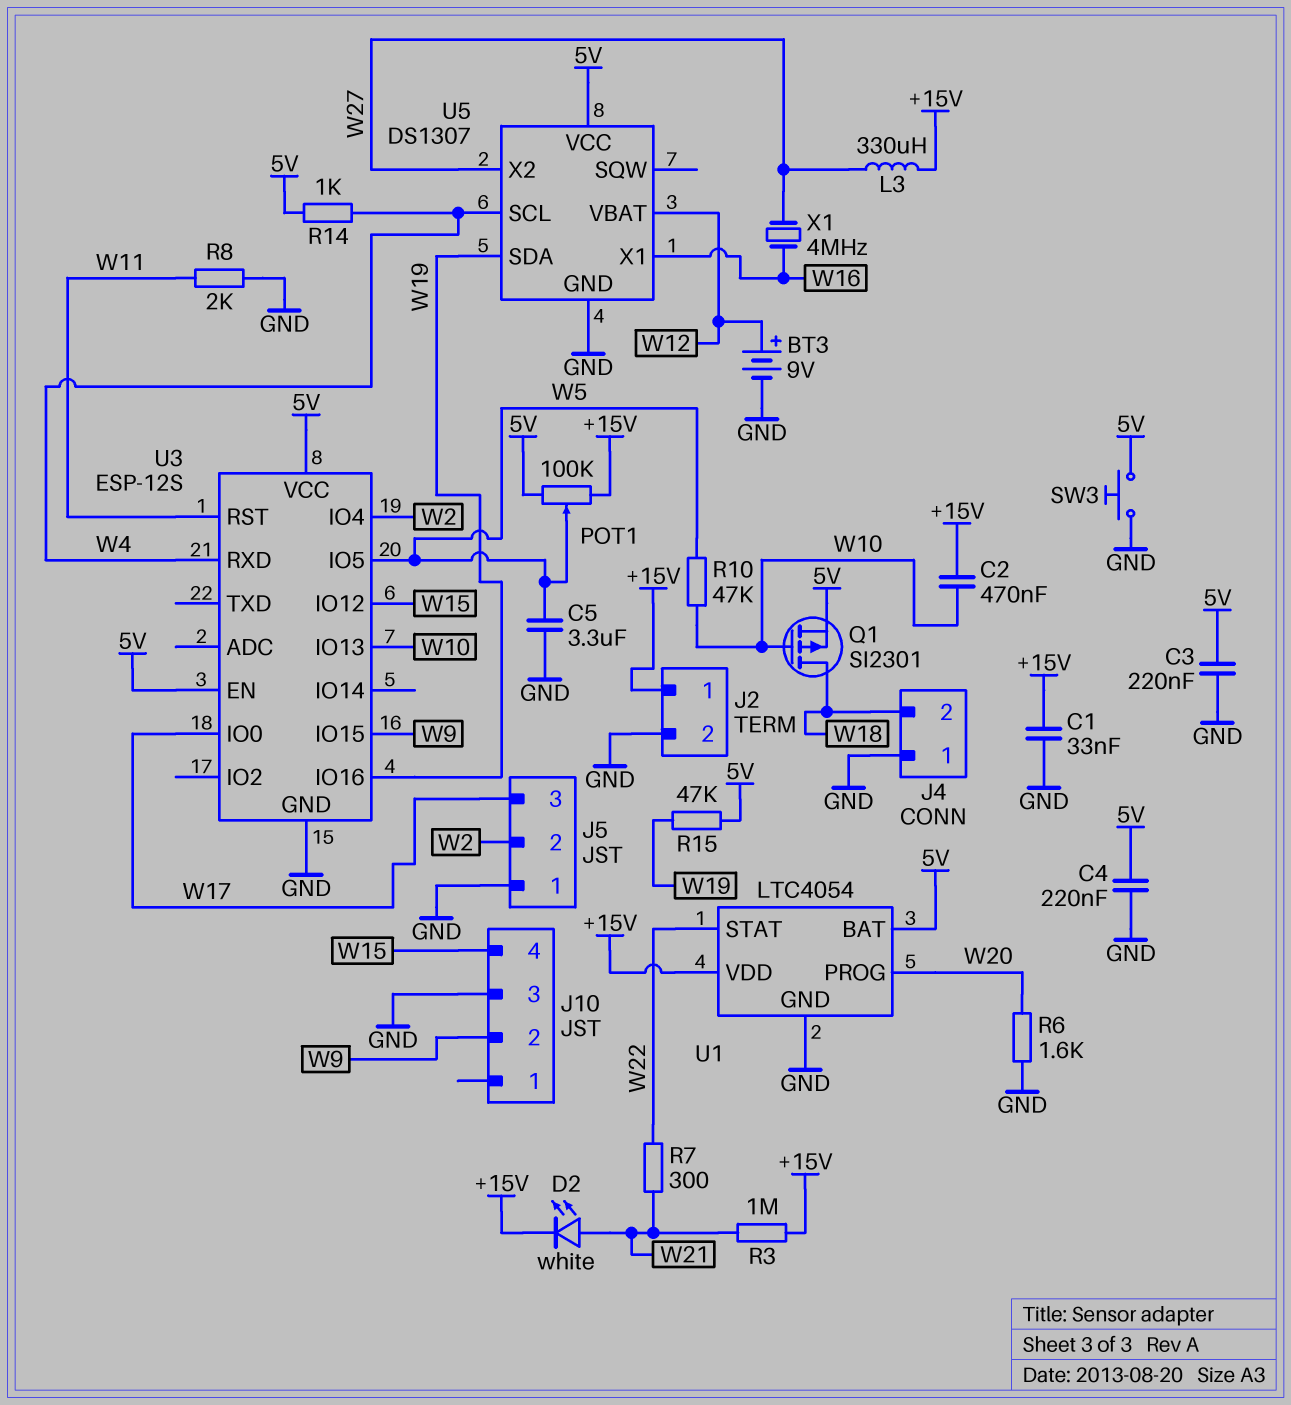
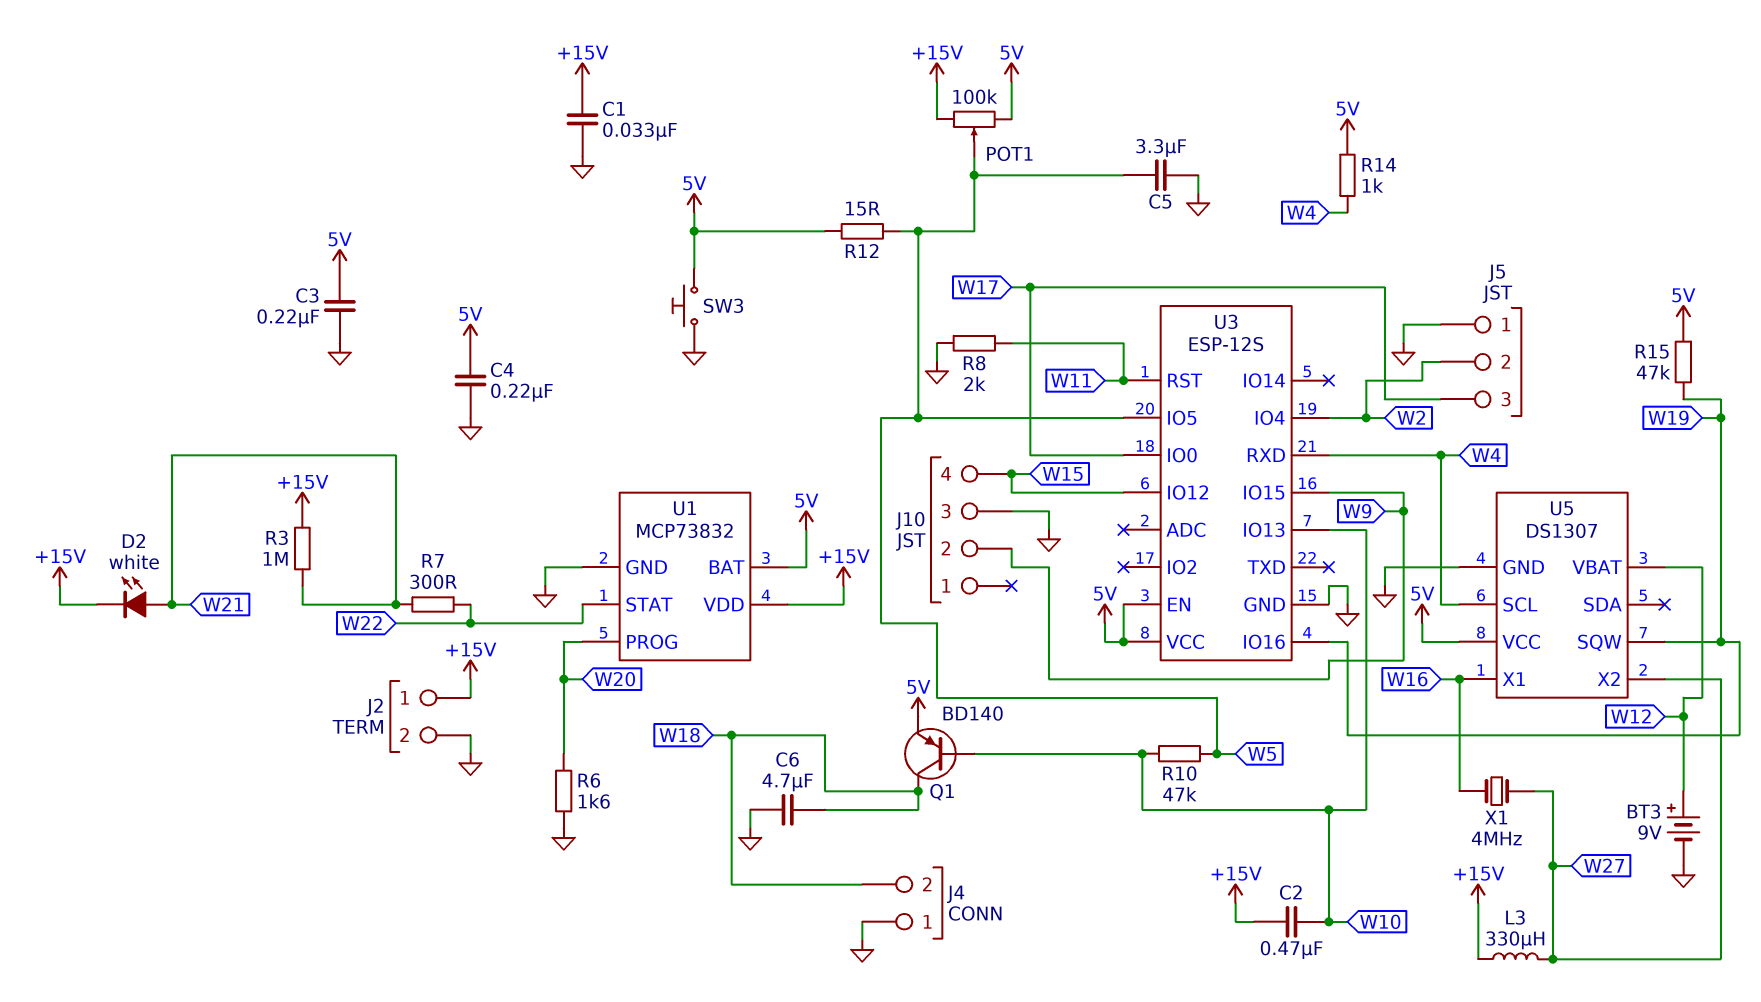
C6: none -> 4.7uF (GND, W18)
Q1: PMOS SI2301 (G W10, D W18, S 5V) -> PNP BD140 (B W10, C W18, E 5V)
R12: none -> 15 (5V, W5)
U1: LTC4054 -> MCP73832
U5 pin SDA: W19 -> none
U5 pin SQW: none -> W19

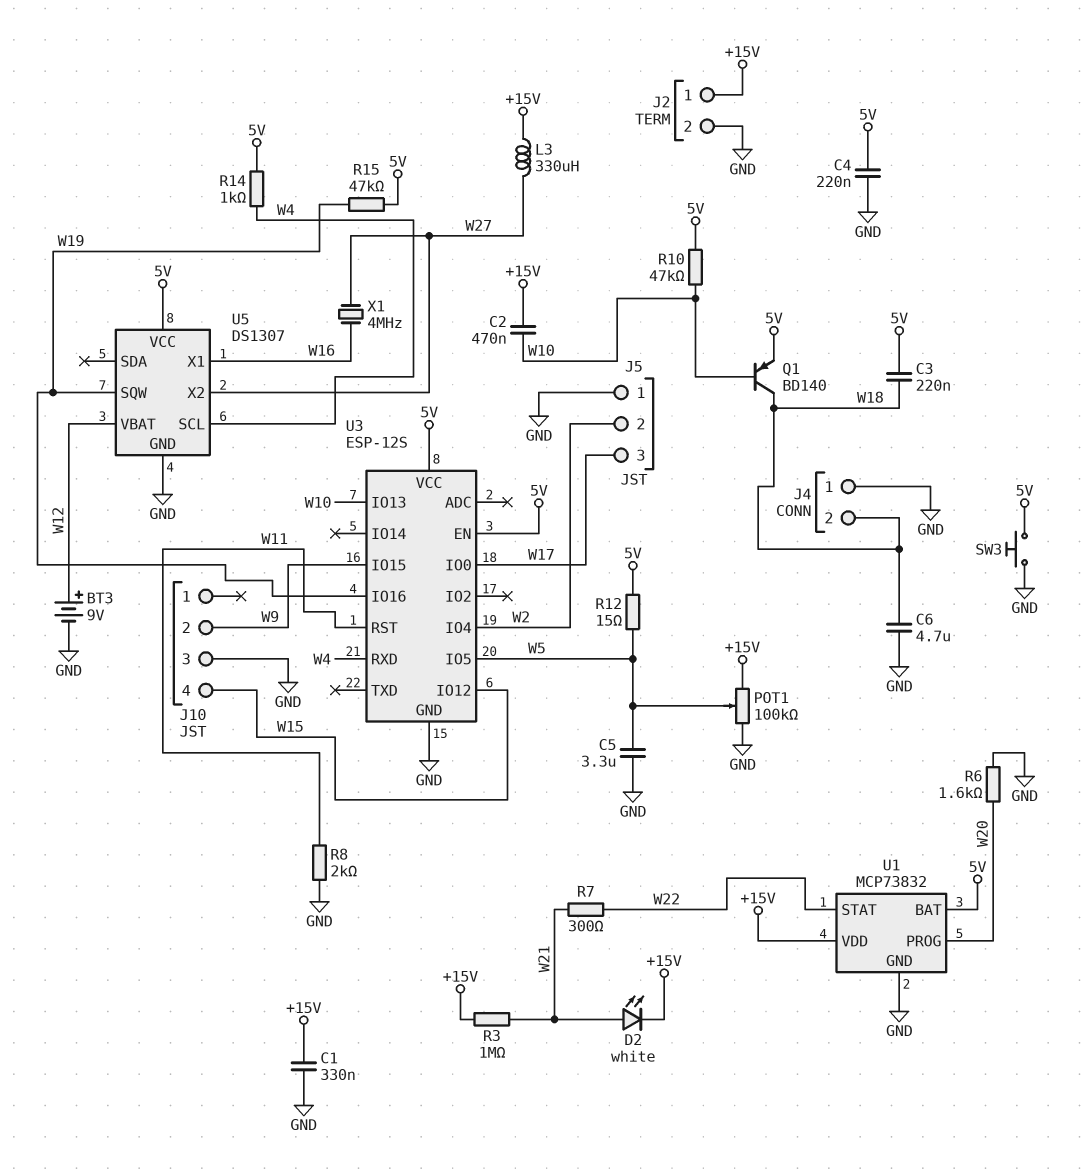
C1: 33nF (+15V, GND) -> 330nF (+15V, GND)
C3: 220nF (5V, GND) -> 220nF (5V, W18)
POT1: 100k (+15V, 5V, wiper W5) -> 100k (+15V, GND, wiper W5)
R10: 47k (W5, W10) -> 47k (5V, W10)

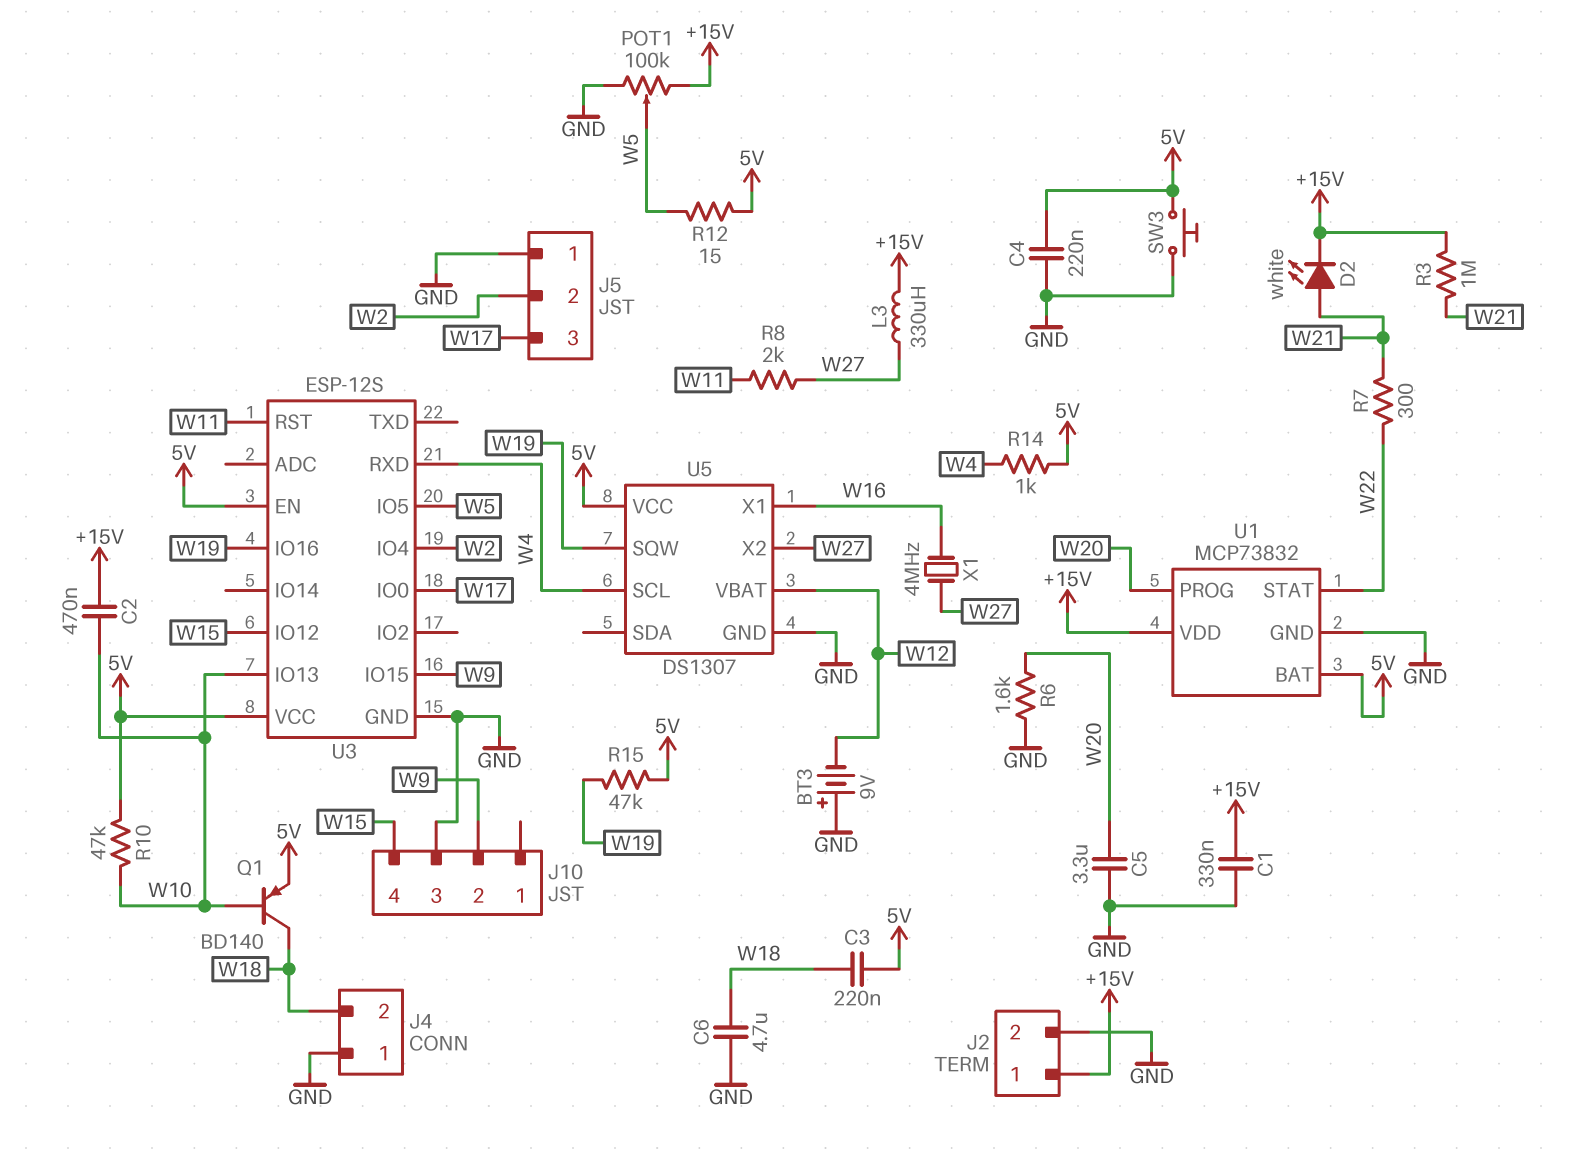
BT3: 9V (plus W12, minus GND) -> 9V (plus GND, minus W12)
C5: 3.3uF (GND, W5) -> 3.3uF (GND, W20)
R8: 2k (GND, W11) -> 2k (W11, W27)

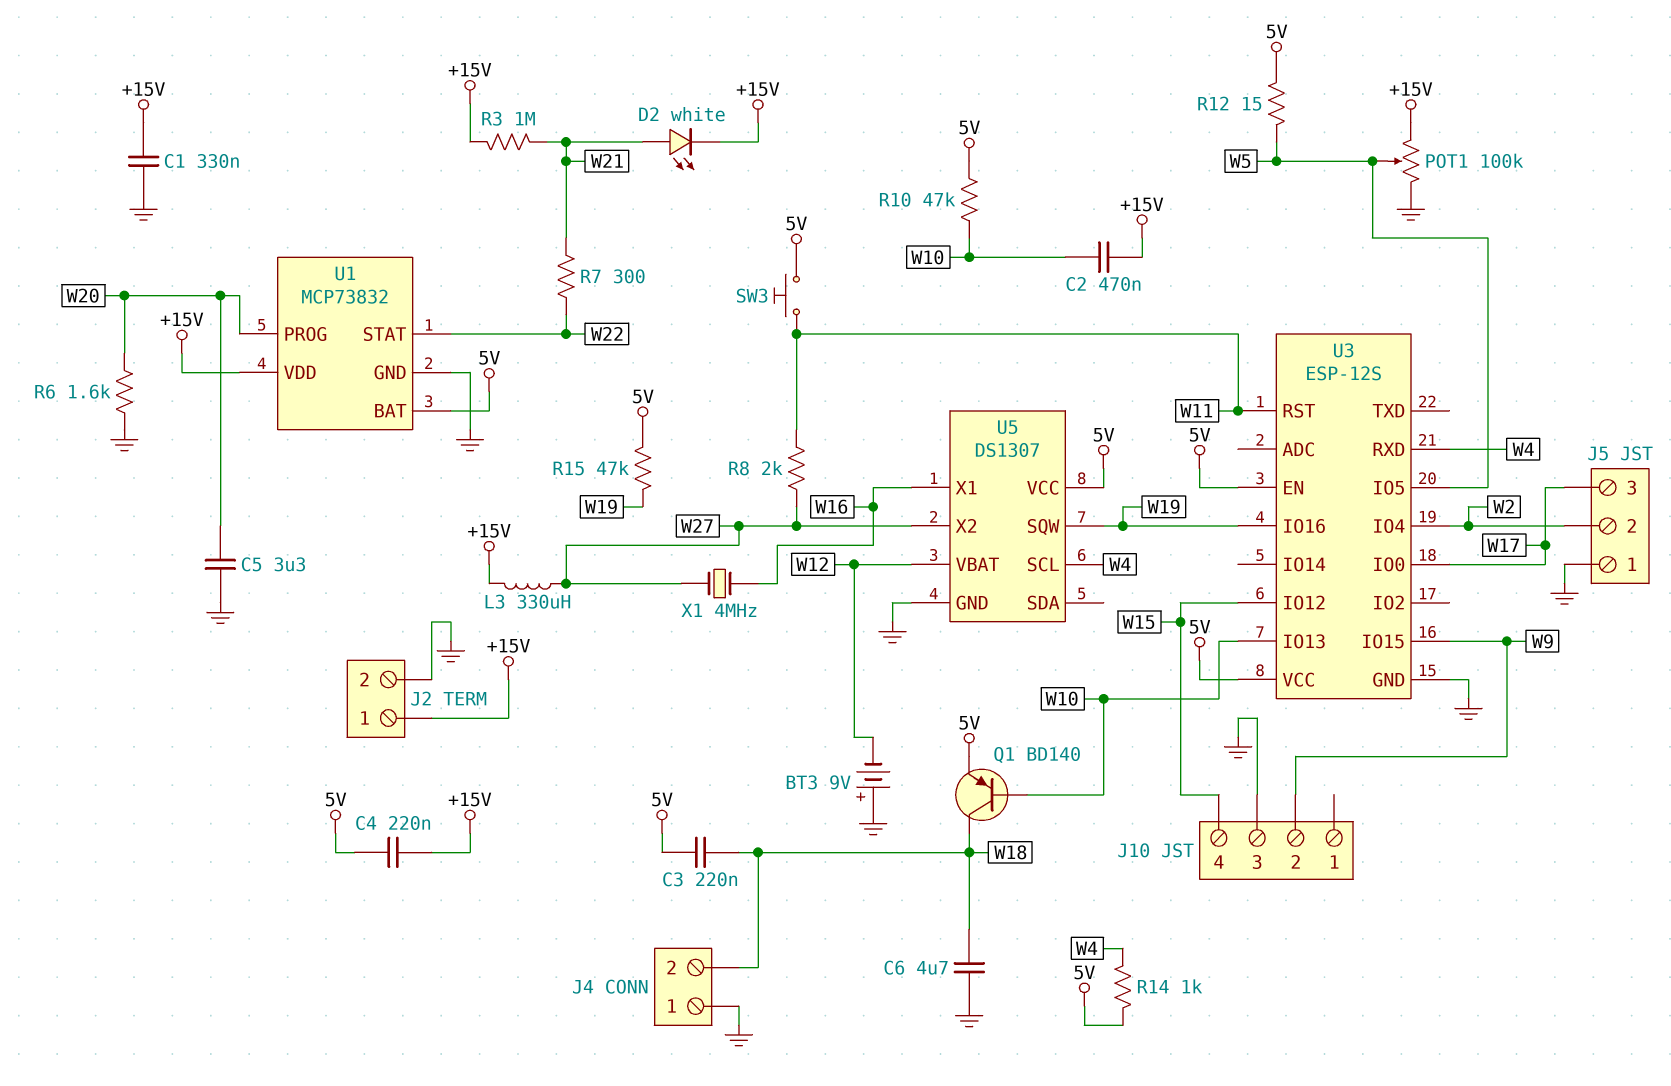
C4: 220nF (5V, GND) -> 220nF (+15V, 5V)
SW3: button (5V, GND) -> button (5V, W11)

